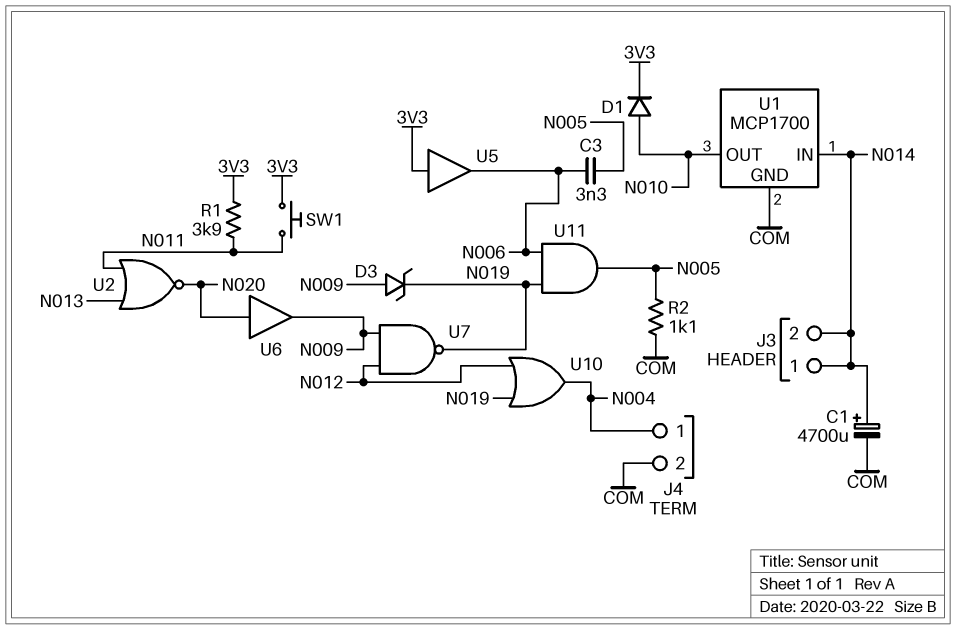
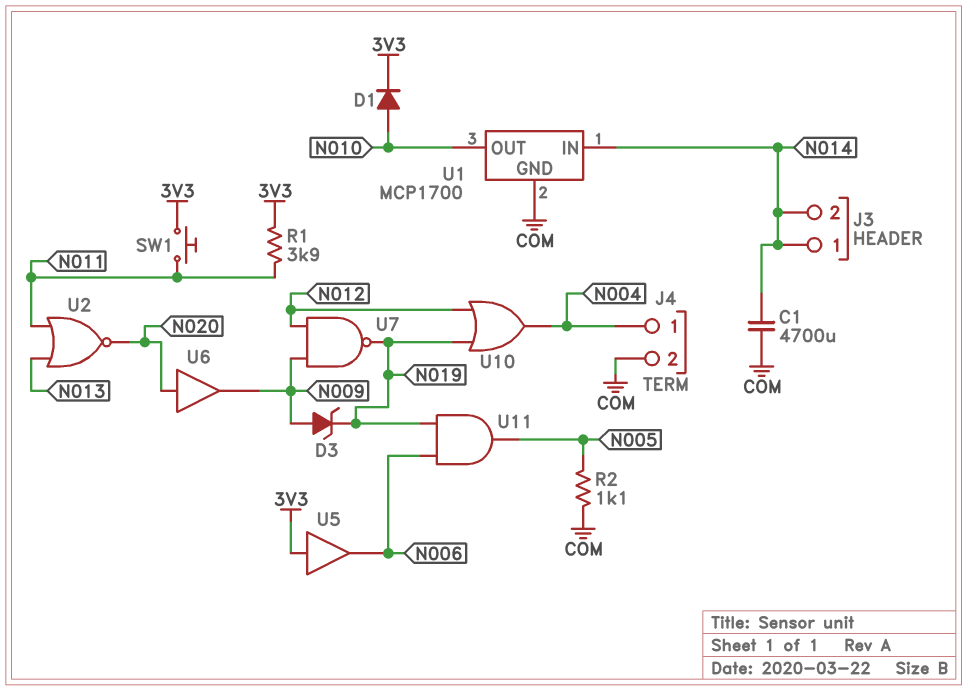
C1: 4700uF (plus N014, minus COM) -> 4700uF (COM, N014)
C3: 3.3nF (N005, N006) -> none

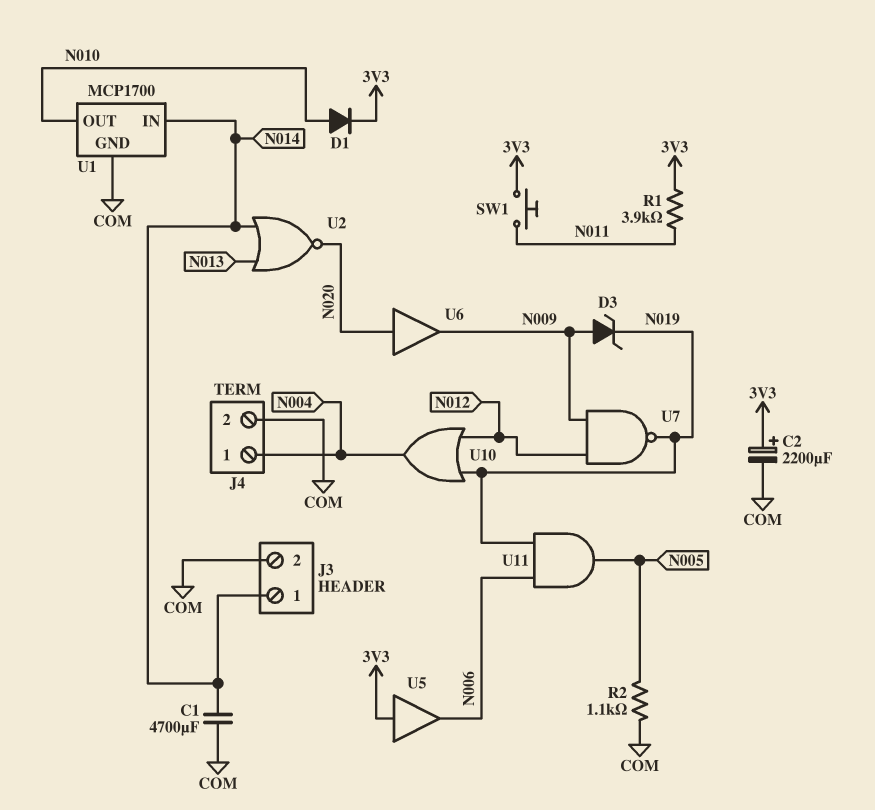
C2: none -> 2200uF (plus 3V3, minus COM)
J3 pin 2: N014 -> COM
U2: NOR (in N011, in N013, out N020) -> NOR (in N013, in N014, out N020)

